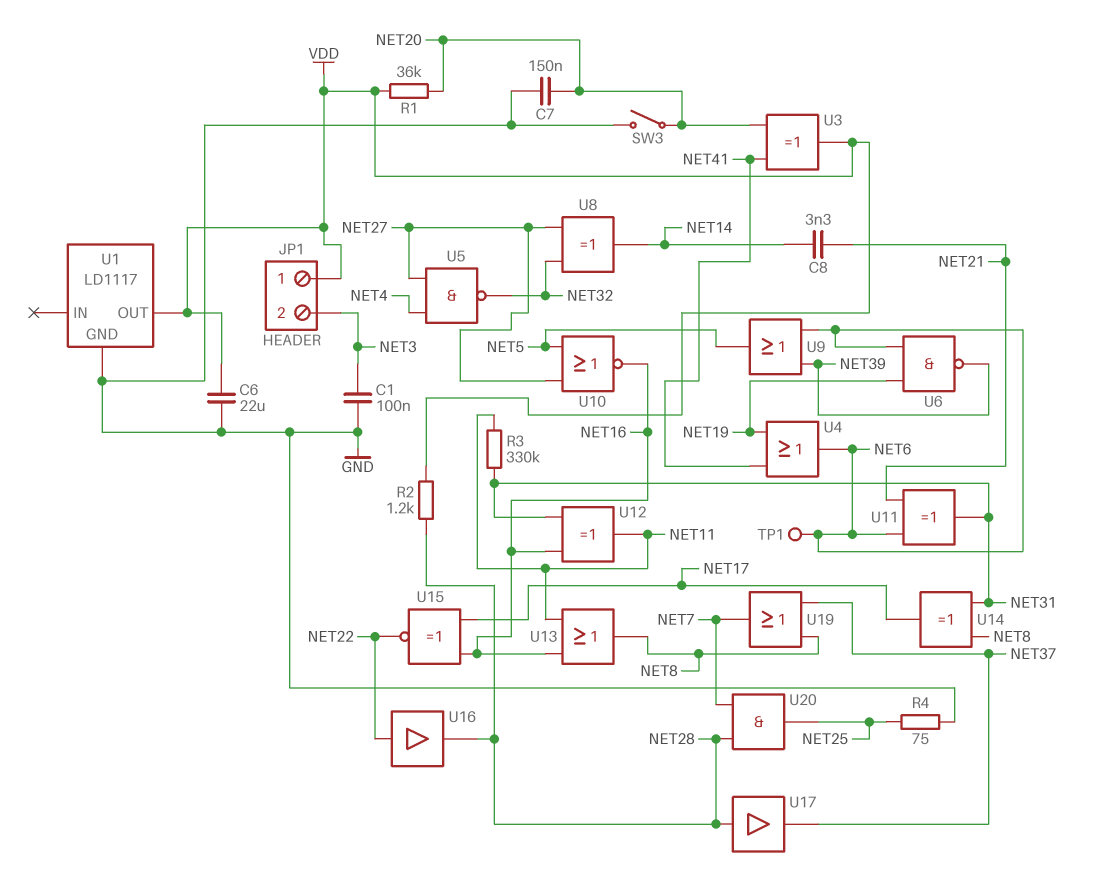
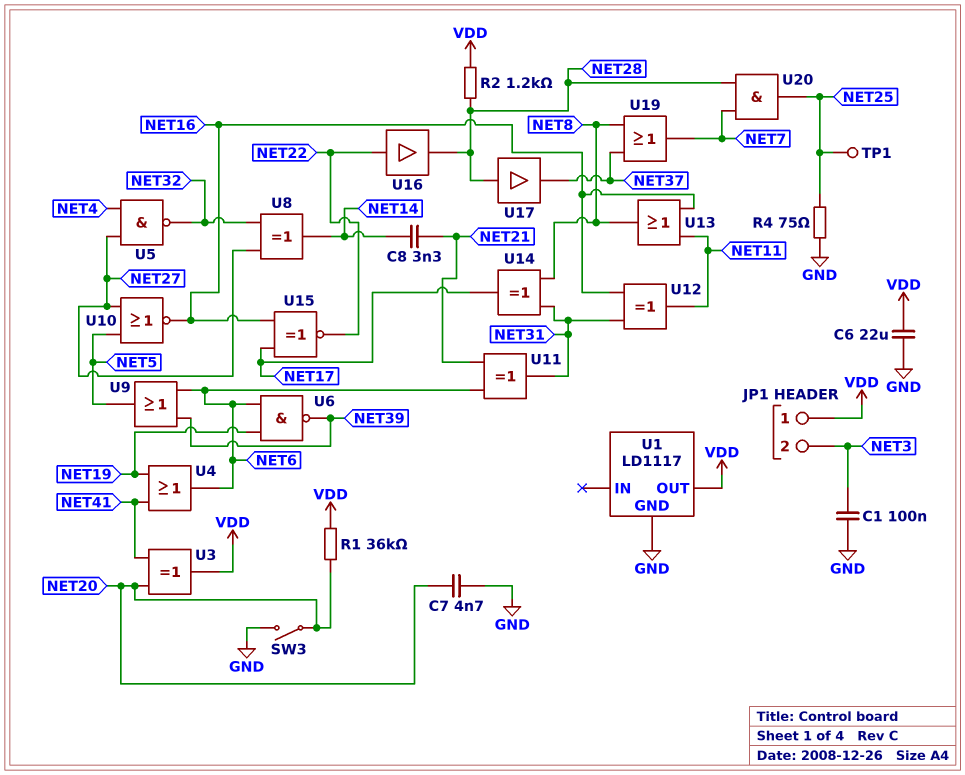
C7: 150nF (GND, NET20) -> 4.7nF (GND, NET20)
R3: 330k (NET11, NET31) -> none
TP1: test point (NET6) -> test point (NET25)

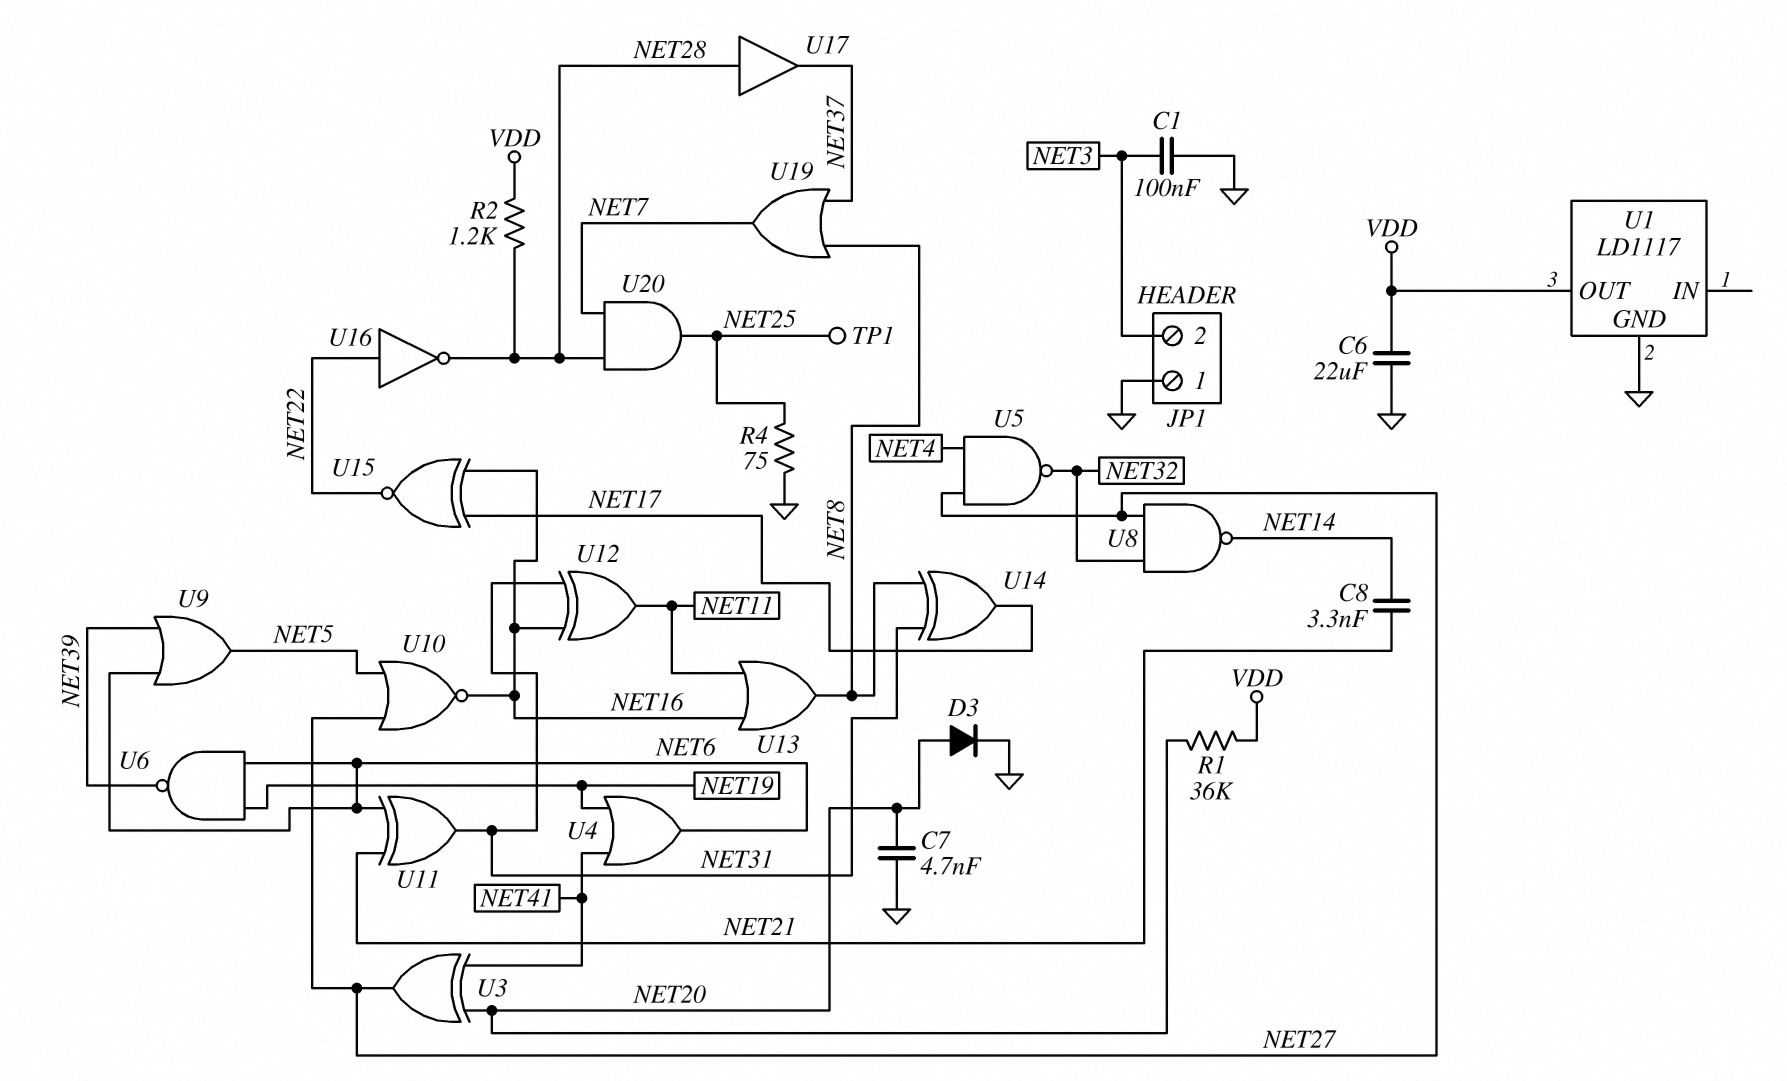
D3: none -> diode (A NET20, K GND)
JP1 pin 1: VDD -> GND
SW3: switch (GND, NET20) -> none
U3: XOR (in NET20, in NET41, out VDD) -> XOR (in NET20, in NET41, out NET27)
U8: XOR (in NET27, in NET32, out NET14) -> NAND (in NET27, in NET32, out NET14)
U16: buffer (in NET22, out NET28) -> NOT (in NET22, out NET28)

